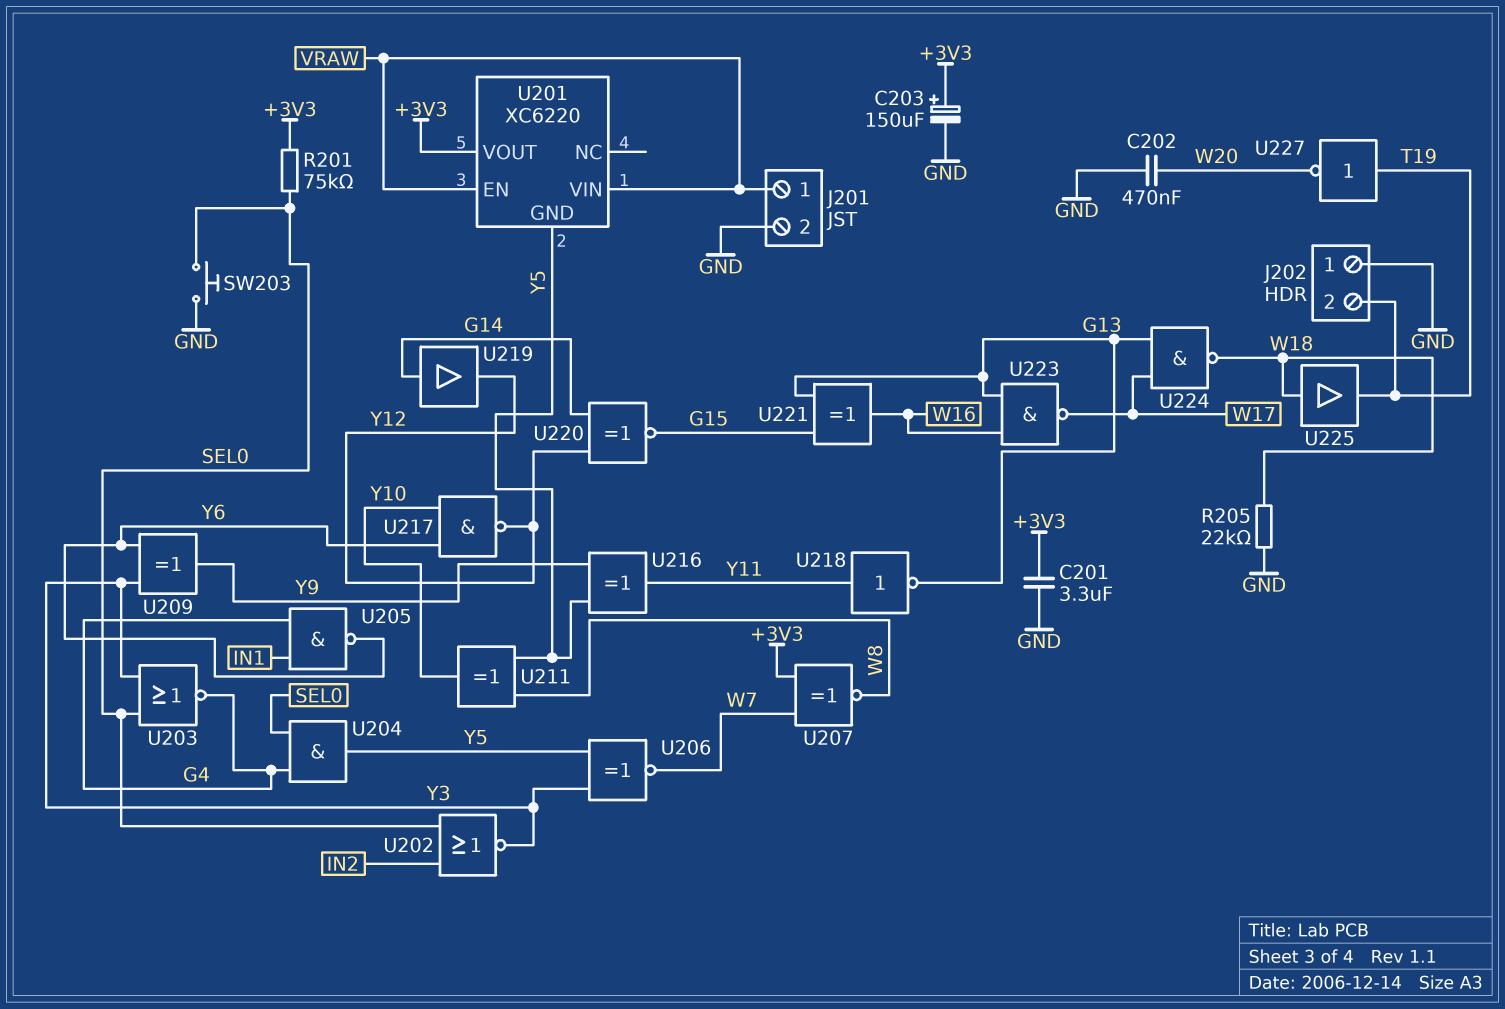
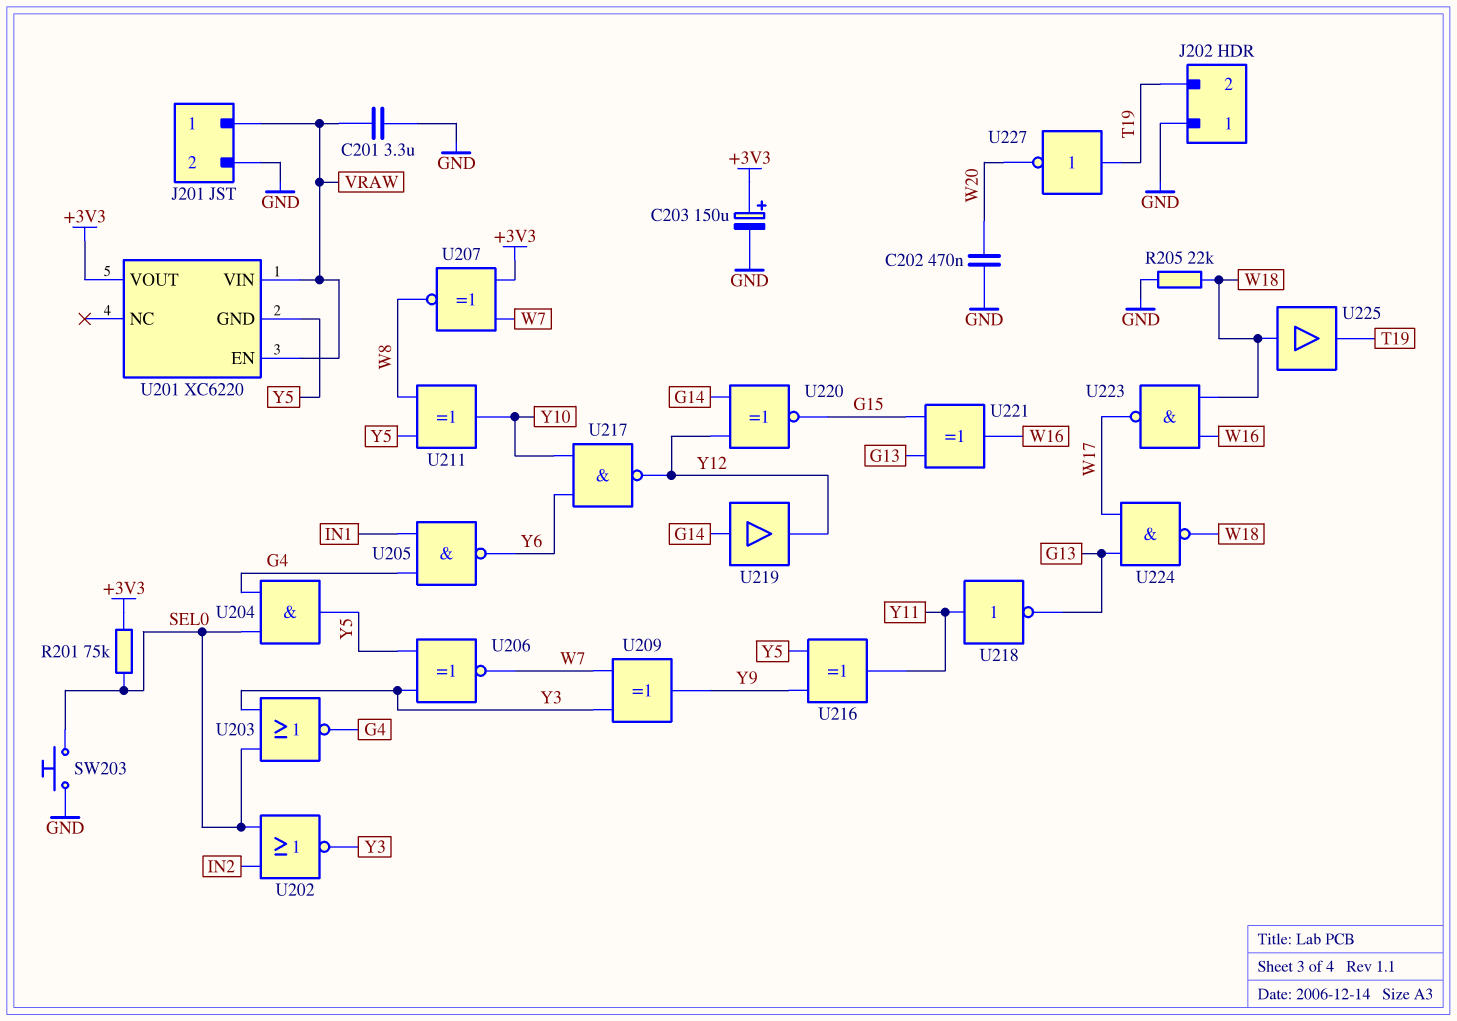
C201: 3.3uF (+3V3, GND) -> 3.3uF (GND, VRAW)
U209: XOR (in Y3, in Y6, out Y9) -> XOR (in W7, in Y3, out Y9)
U223: NAND (in G13, in W16, out W17) -> NAND (in W16, in W18, out W17)

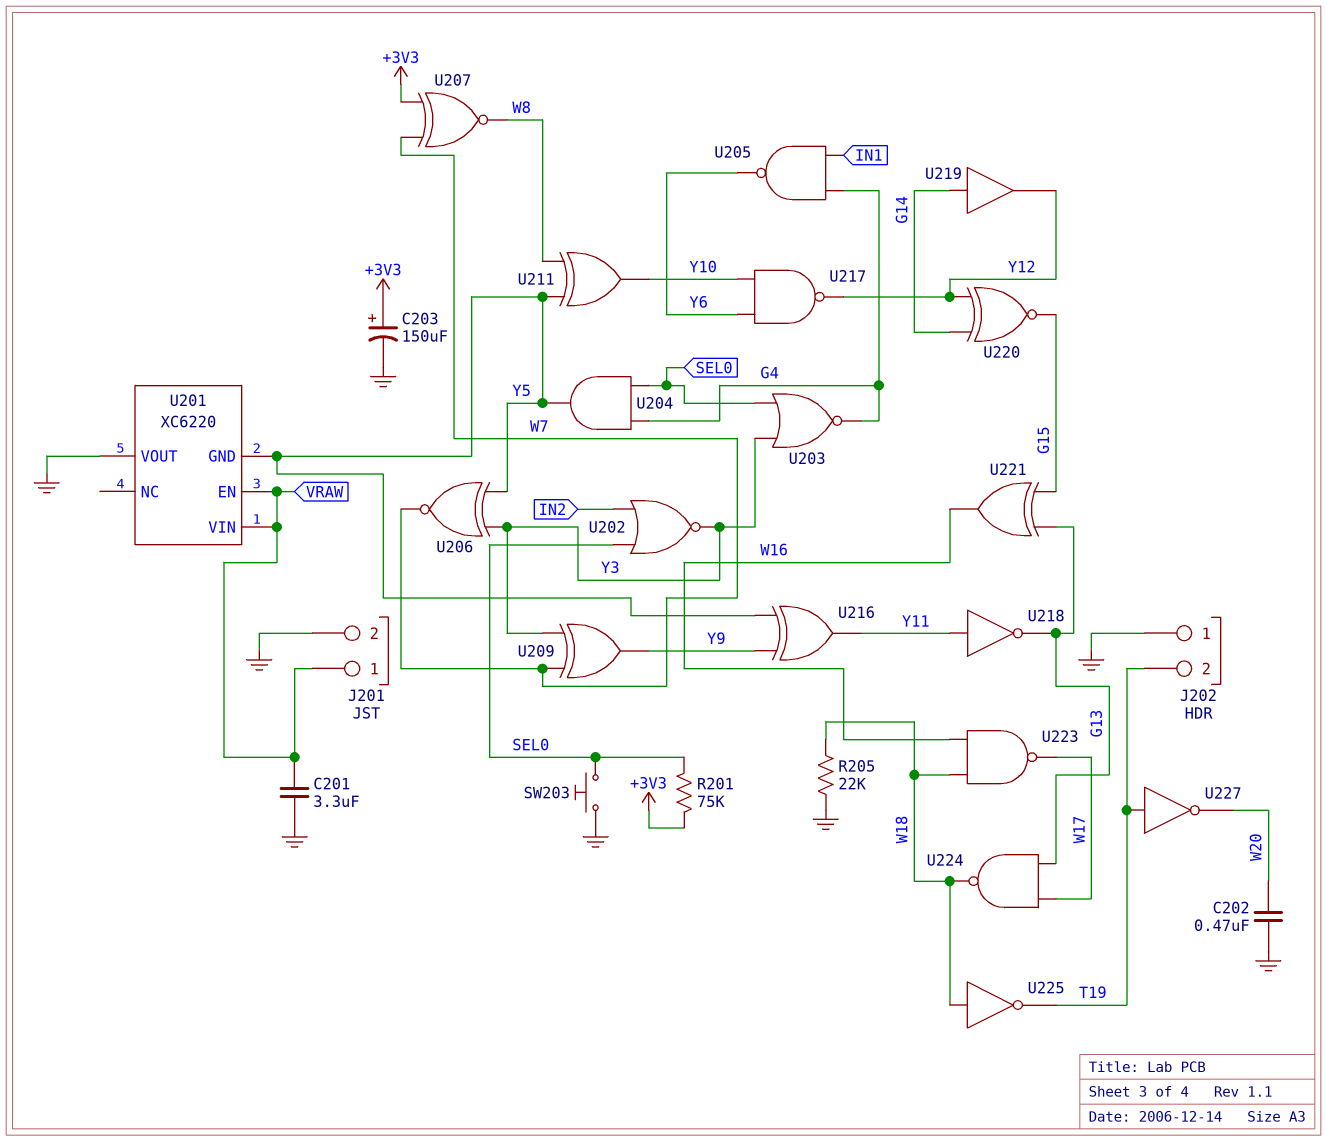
U201 pin VOUT: +3V3 -> GND
U225: buffer (in W18, out T19) -> NOT (in W18, out T19)

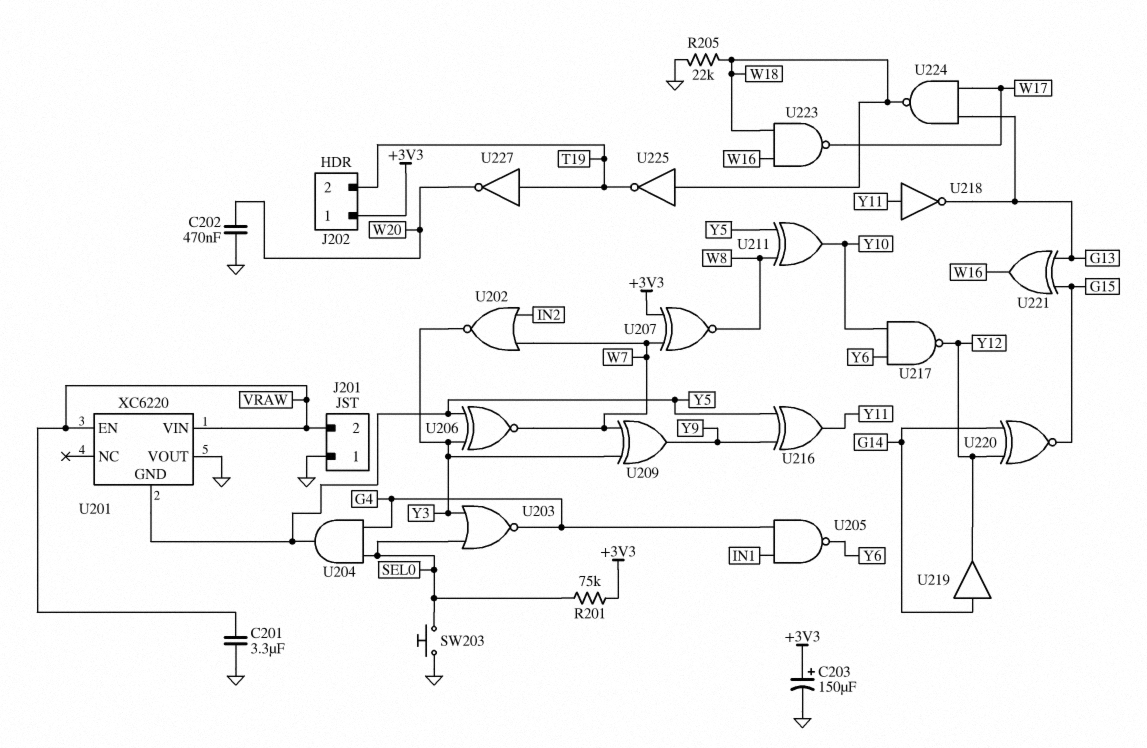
J201 pin 1: VRAW -> GND
J201 pin 2: GND -> VRAW
J202 pin 1: GND -> +3V3
U202: NOR (in IN2, in SEL0, out Y3) -> NOR (in IN2, in W7, out Y3)

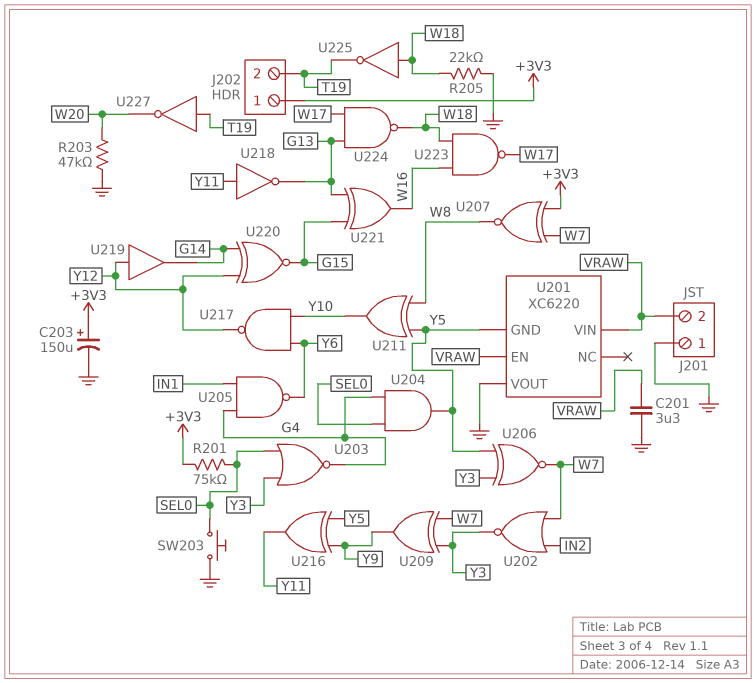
C202: 470nF (GND, W20) -> none
R203: none -> 47k (GND, W20)
U219: buffer (in G14, out Y12) -> buffer (in Y12, out G14)

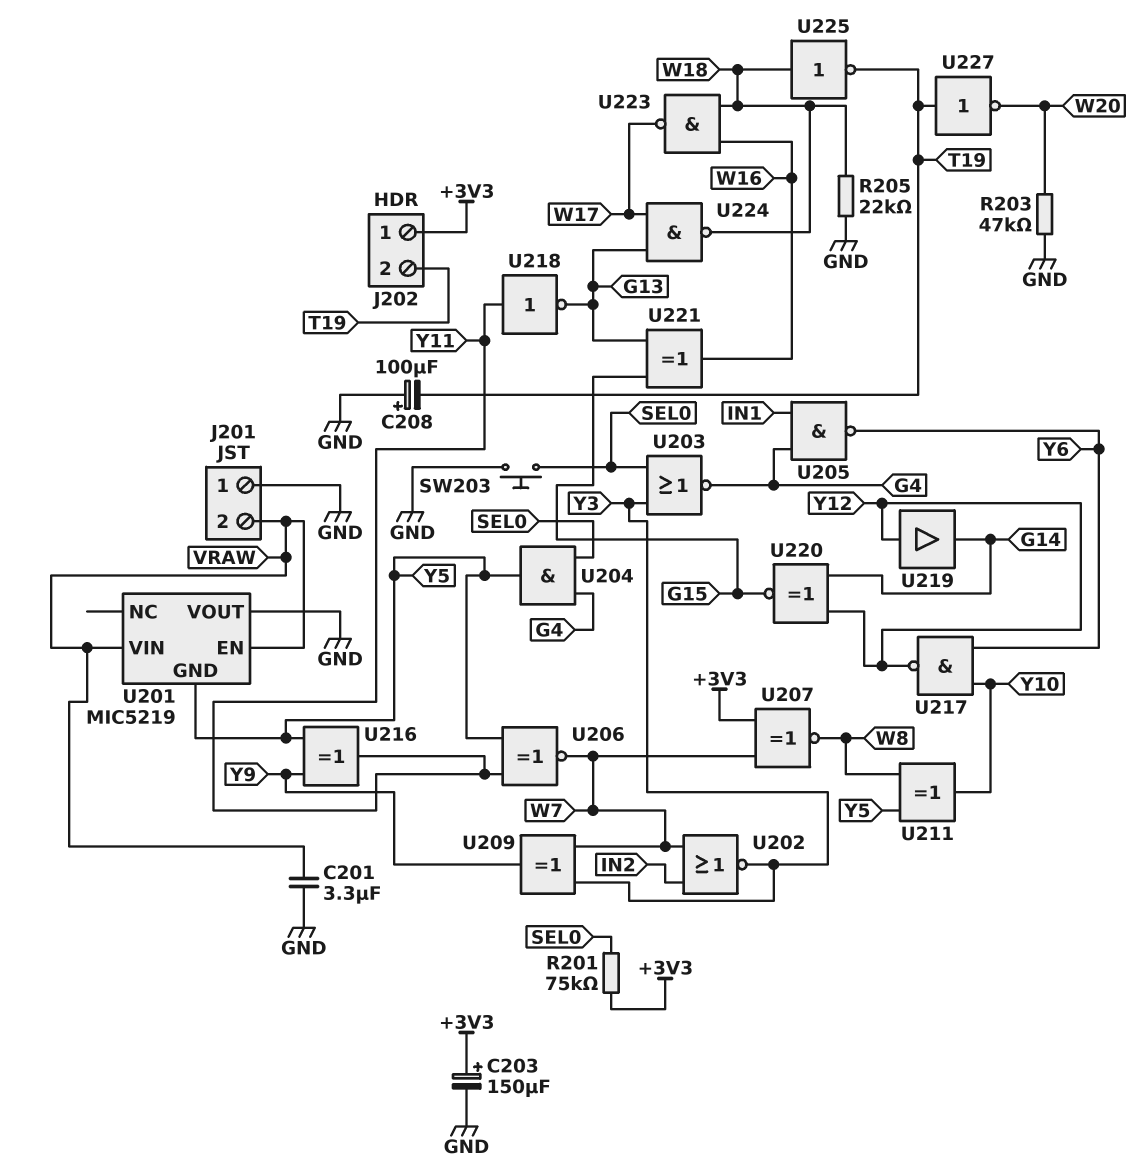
C208: none -> 100uF (plus GND, minus T19)
U201: XC6220 -> MIC5219
U206: XNOR (in Y3, in Y5, out W7) -> XNOR (in Y5, in Y11, out W7)

